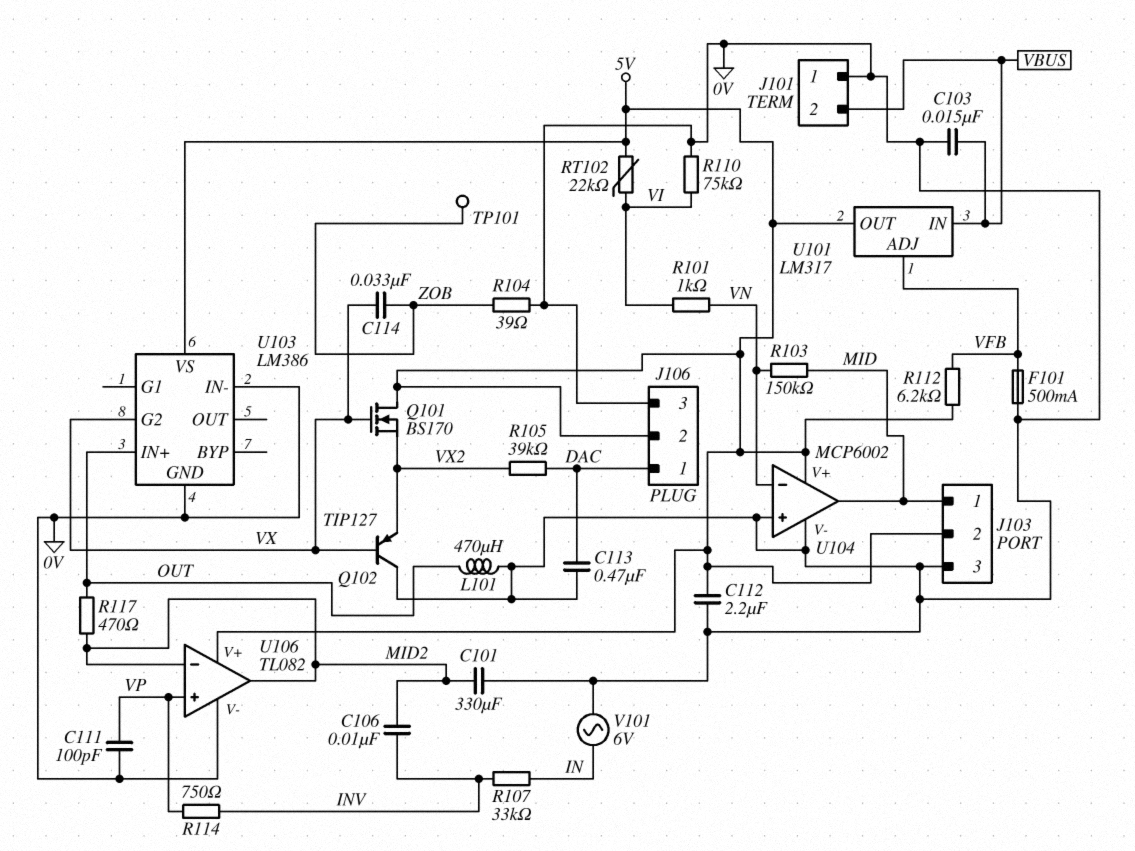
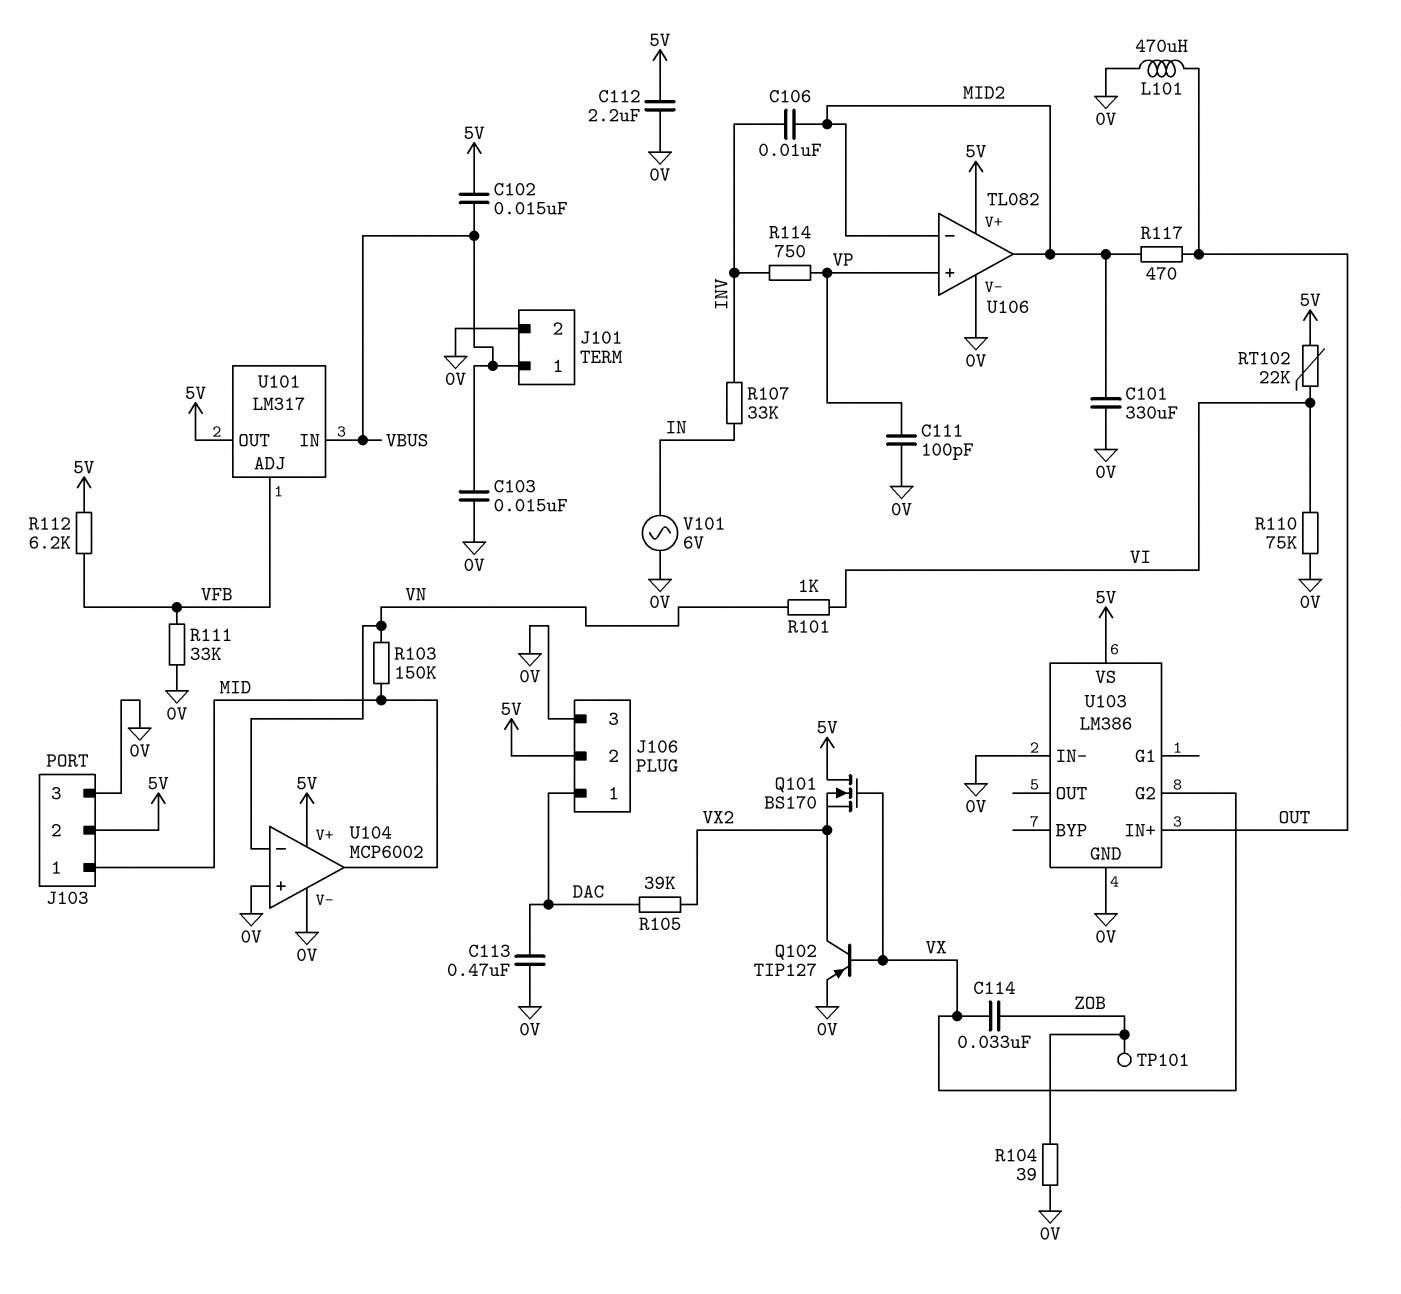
C102: none -> 15nF (5V, VBUS)
F101: 500mA (0V, VFB) -> none
J101 pin 1: 0V -> VBUS
J101 pin 2: VBUS -> 0V
Q102: PNP TIP127 (B VX, C 0V, E VX2) -> PNP TIP127 (B VX, C VX2, E 0V)
R111: none -> 33k (0V, VFB)

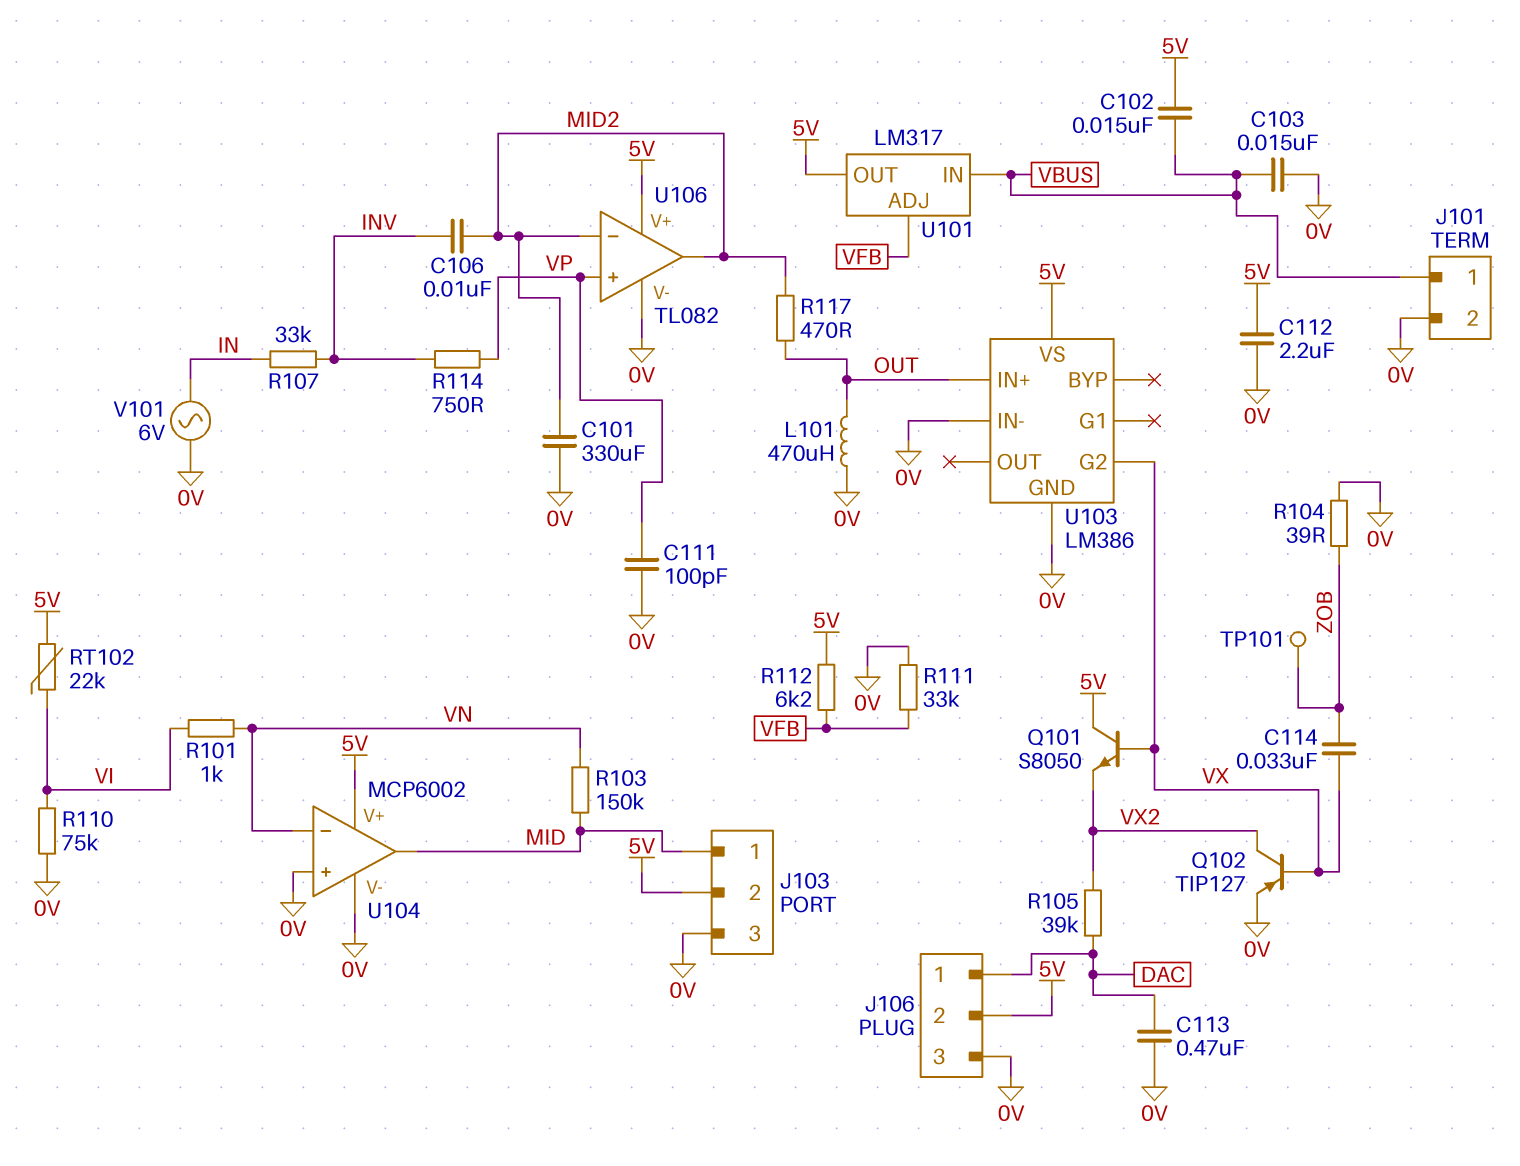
Q101: NMOS BS170 (G VX, D 5V, S VX2) -> NPN S8050 (B VX, C 5V, E VX2)

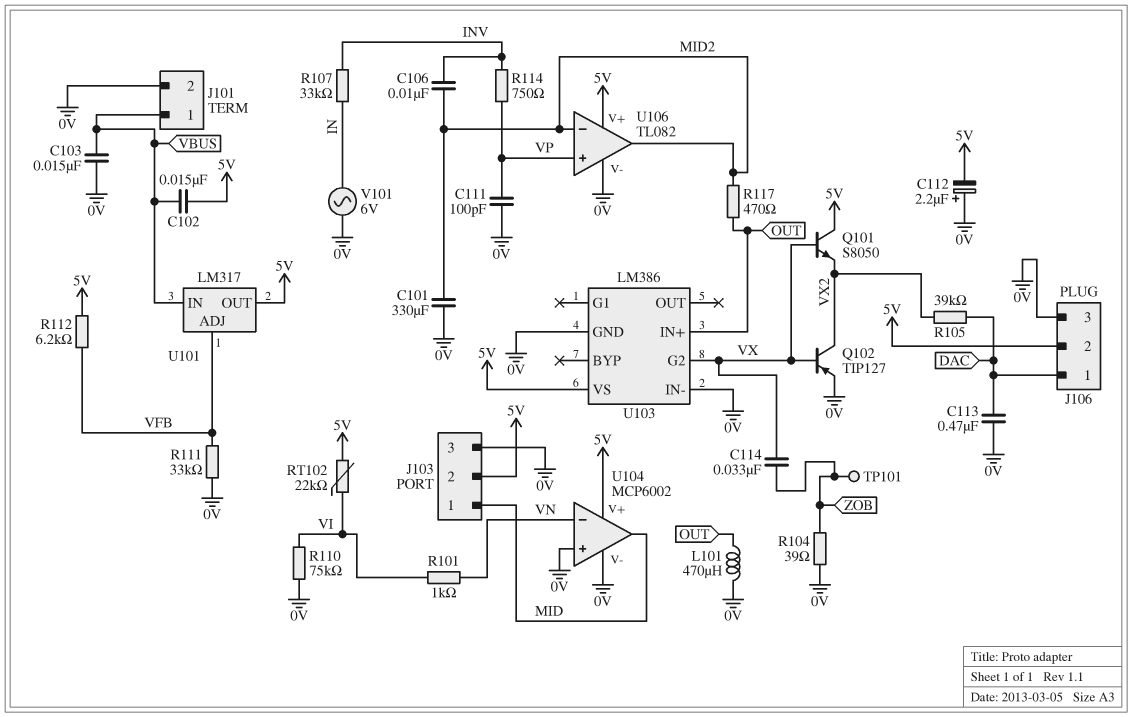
C112: 2.2uF (0V, 5V) -> 2.2uF (plus 0V, minus 5V)
R103: 150k (MID, VN) -> none

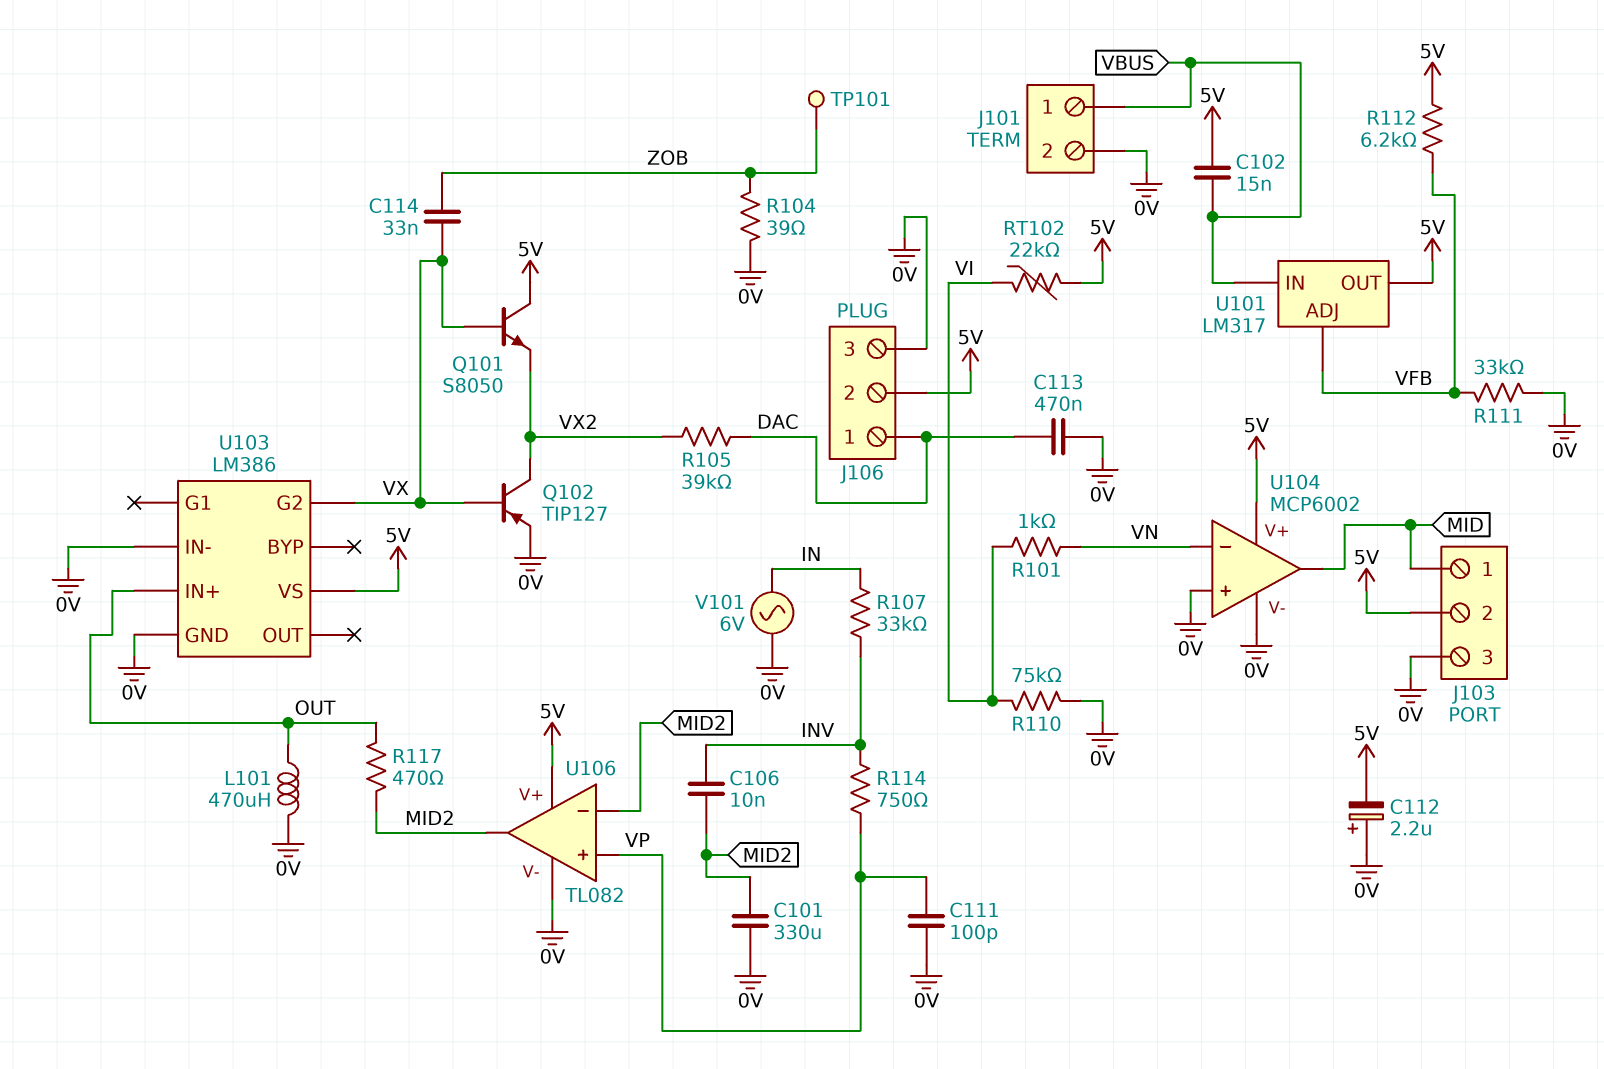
C103: 15nF (0V, VBUS) -> none

